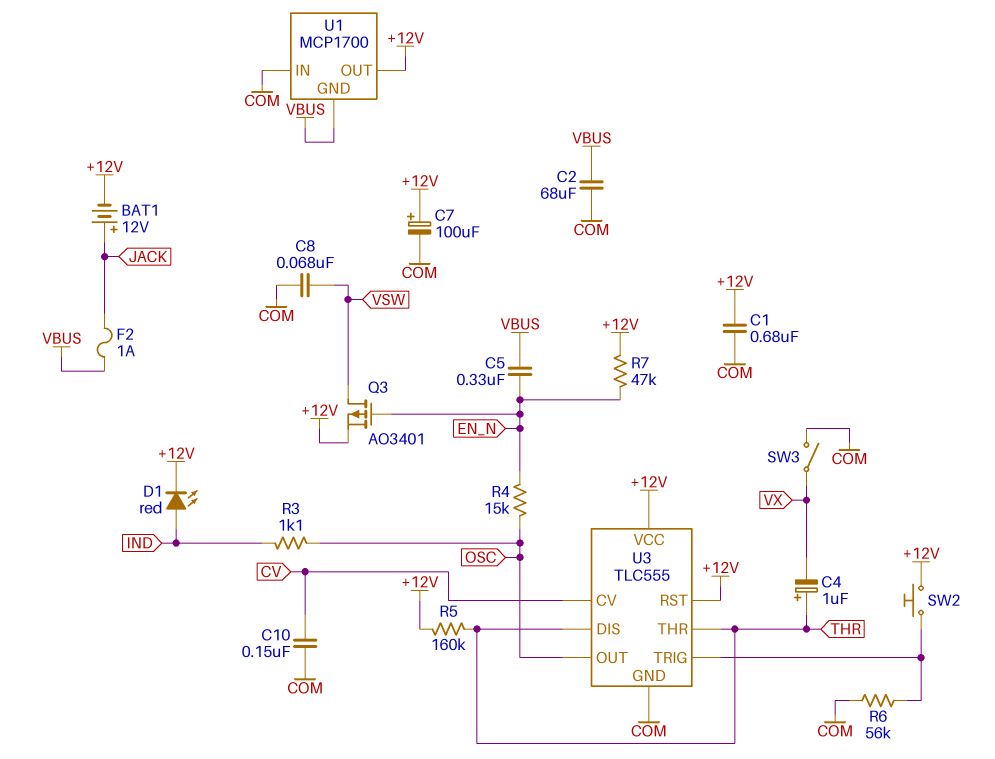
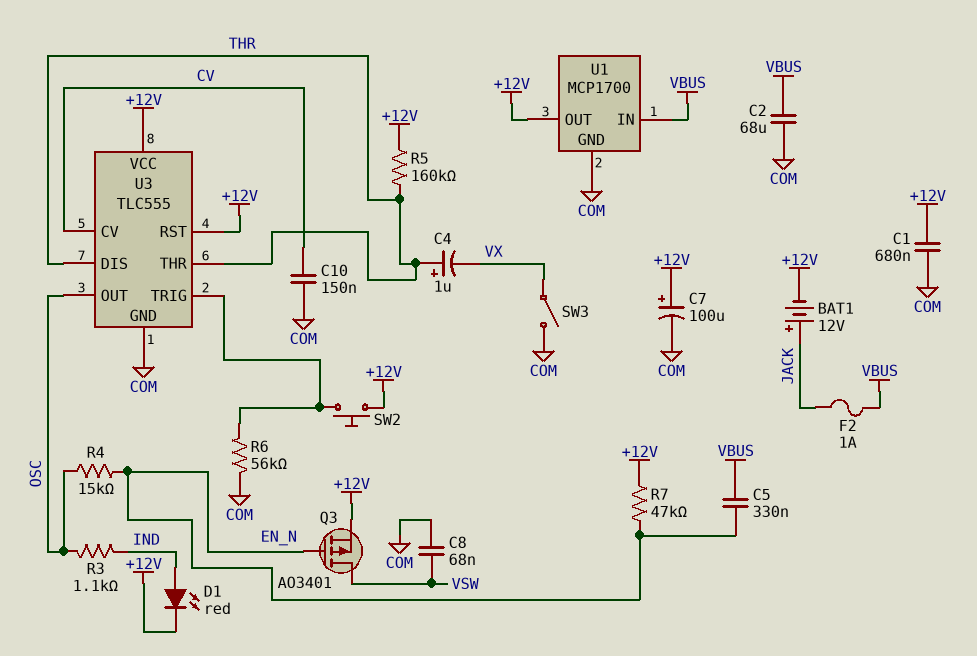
U1 pin GND: VBUS -> COM
U1 pin IN: COM -> VBUS

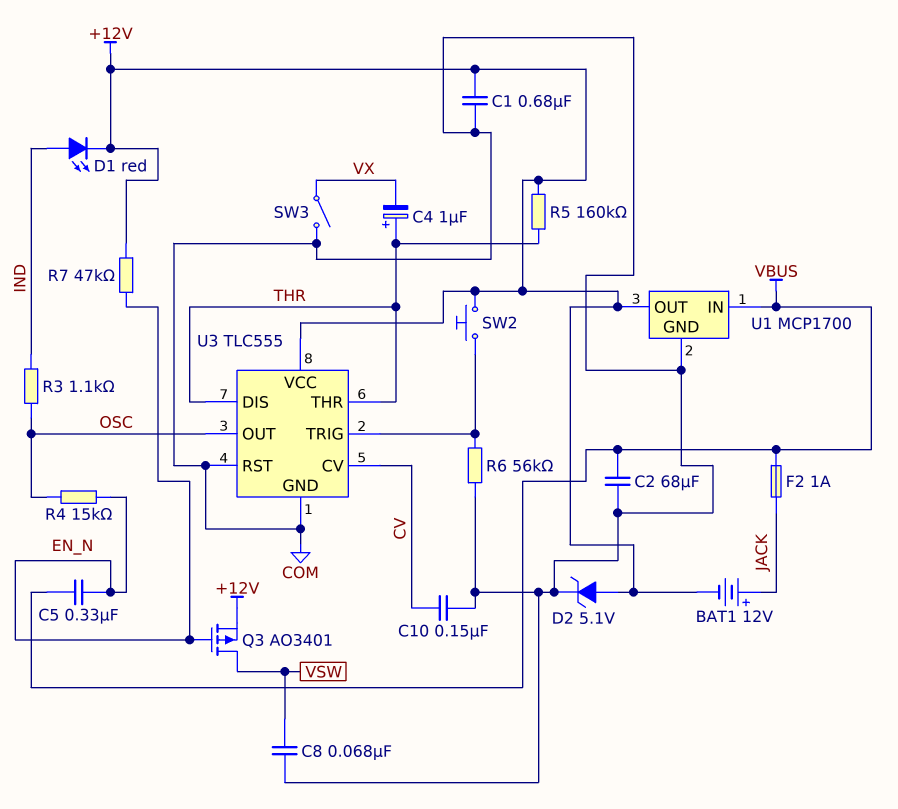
C7: 100uF (plus +12V, minus COM) -> none
D2: none -> zener 5.1V (A +12V, K COM)
U3 pin RST: +12V -> COM

